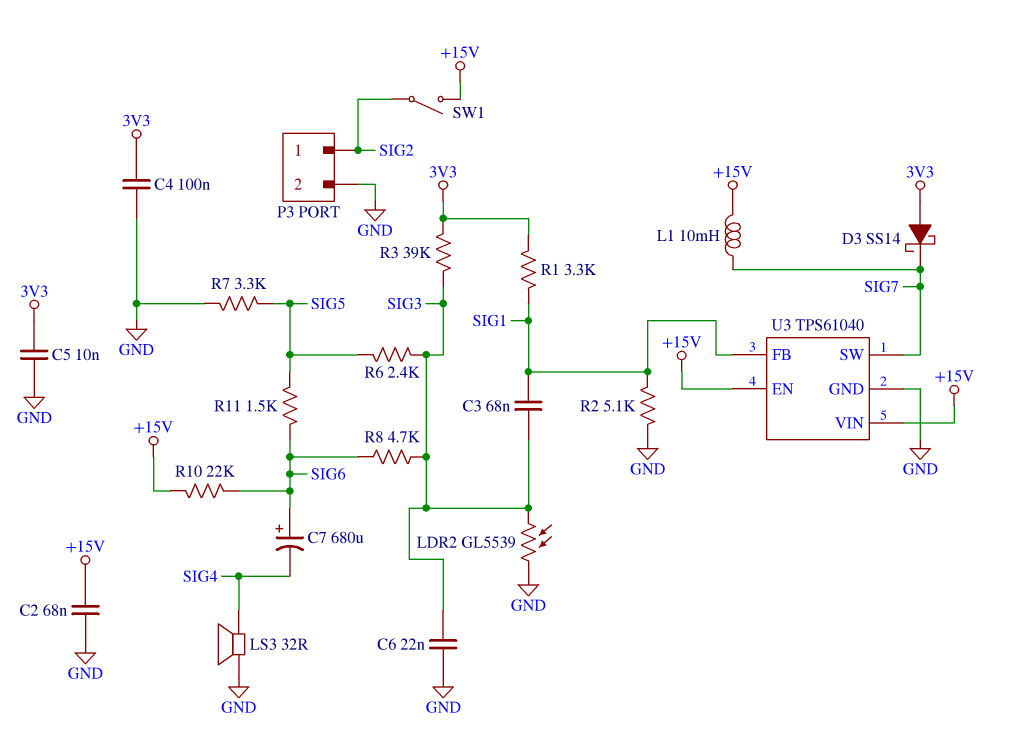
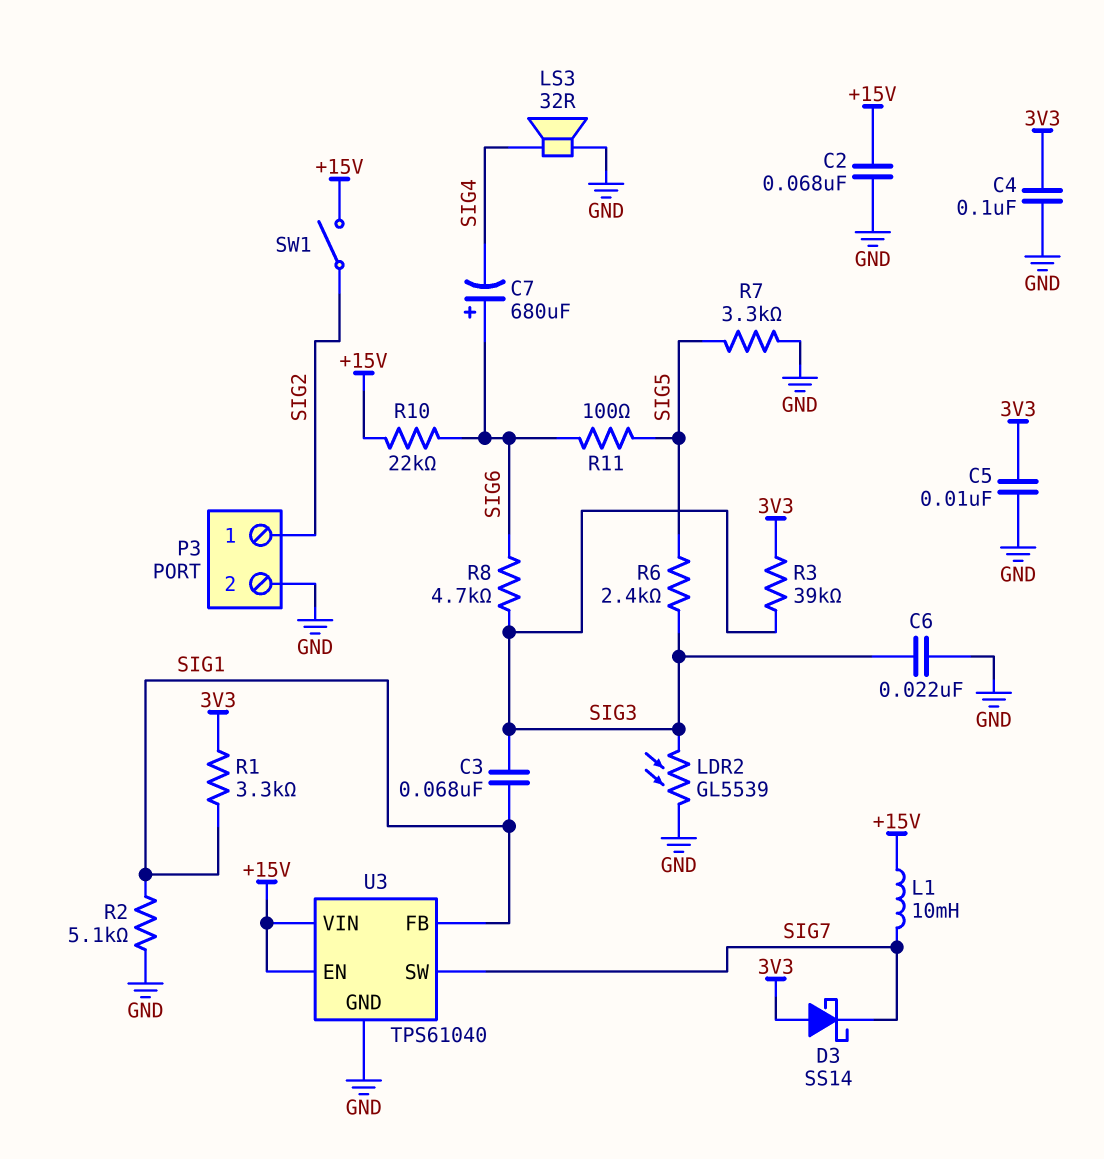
R11: 1.5k (SIG5, SIG6) -> 100 (SIG5, SIG6)

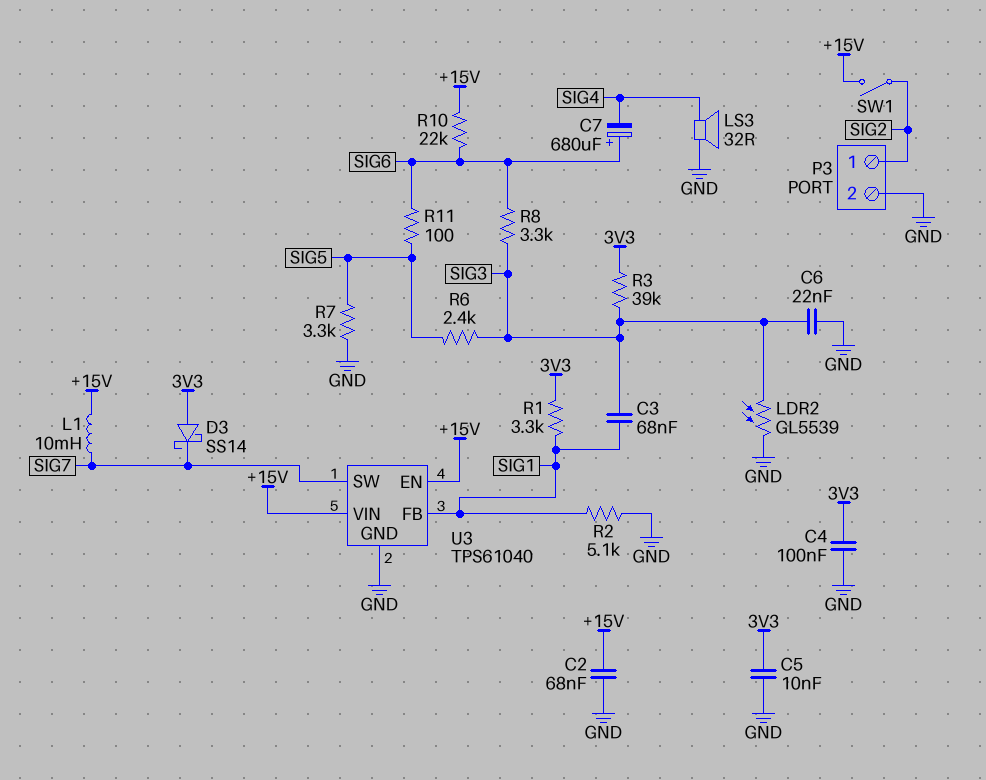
R8: 4.7k (SIG3, SIG6) -> 3.3k (SIG3, SIG6)

